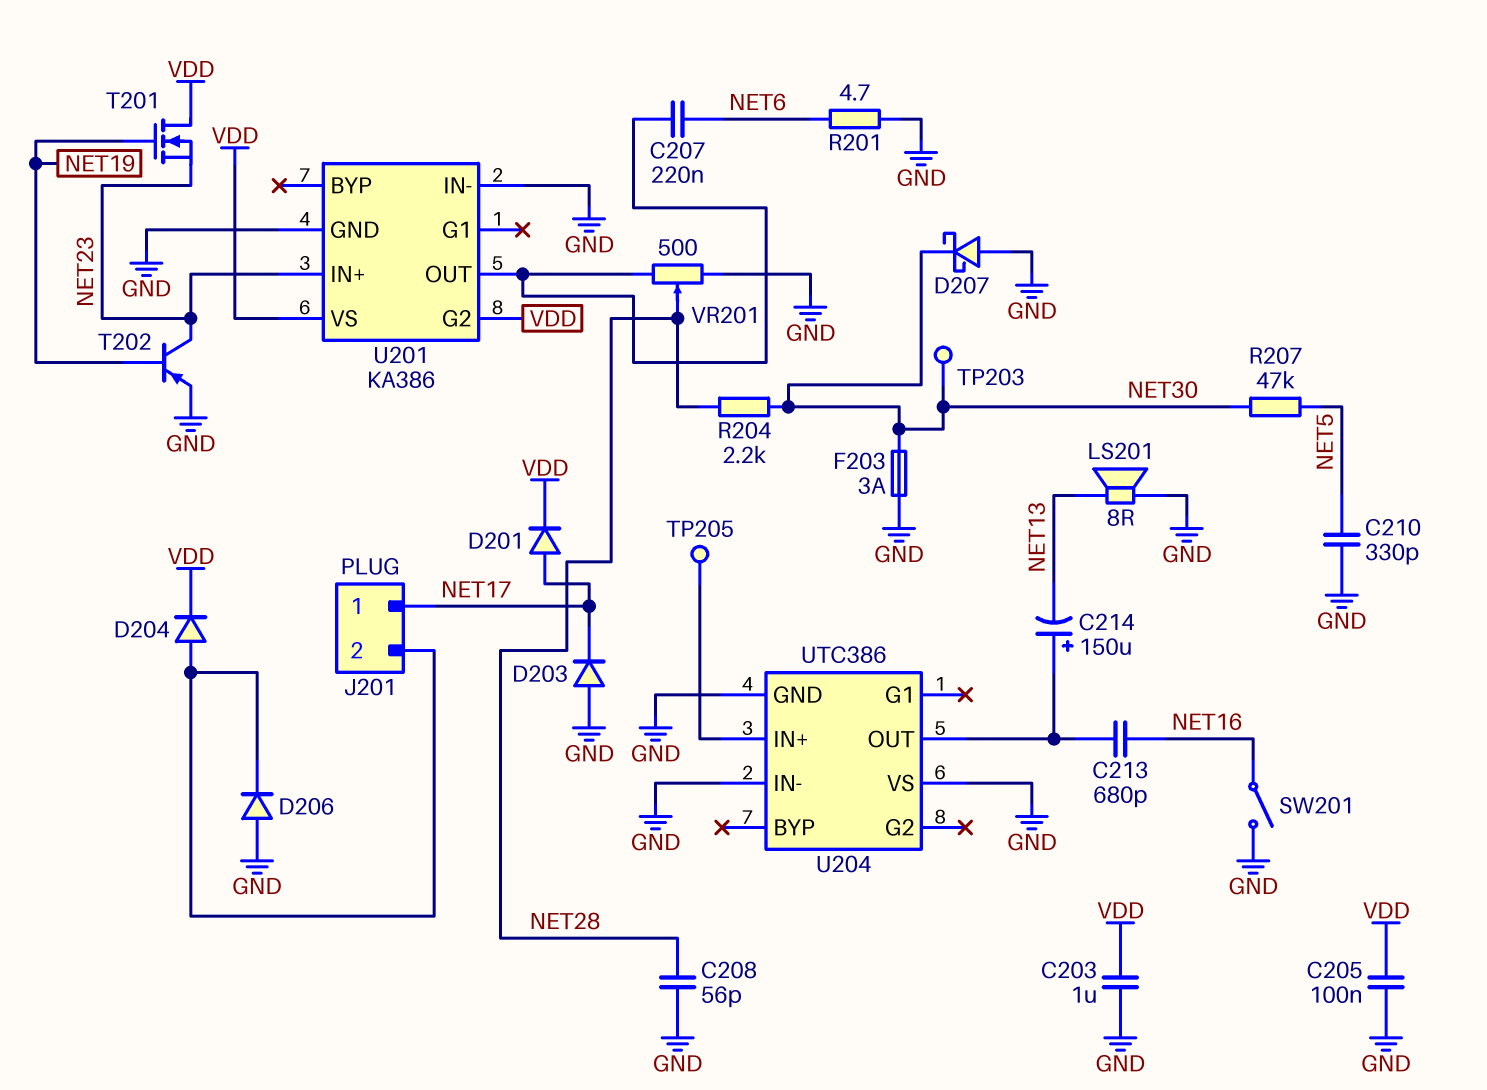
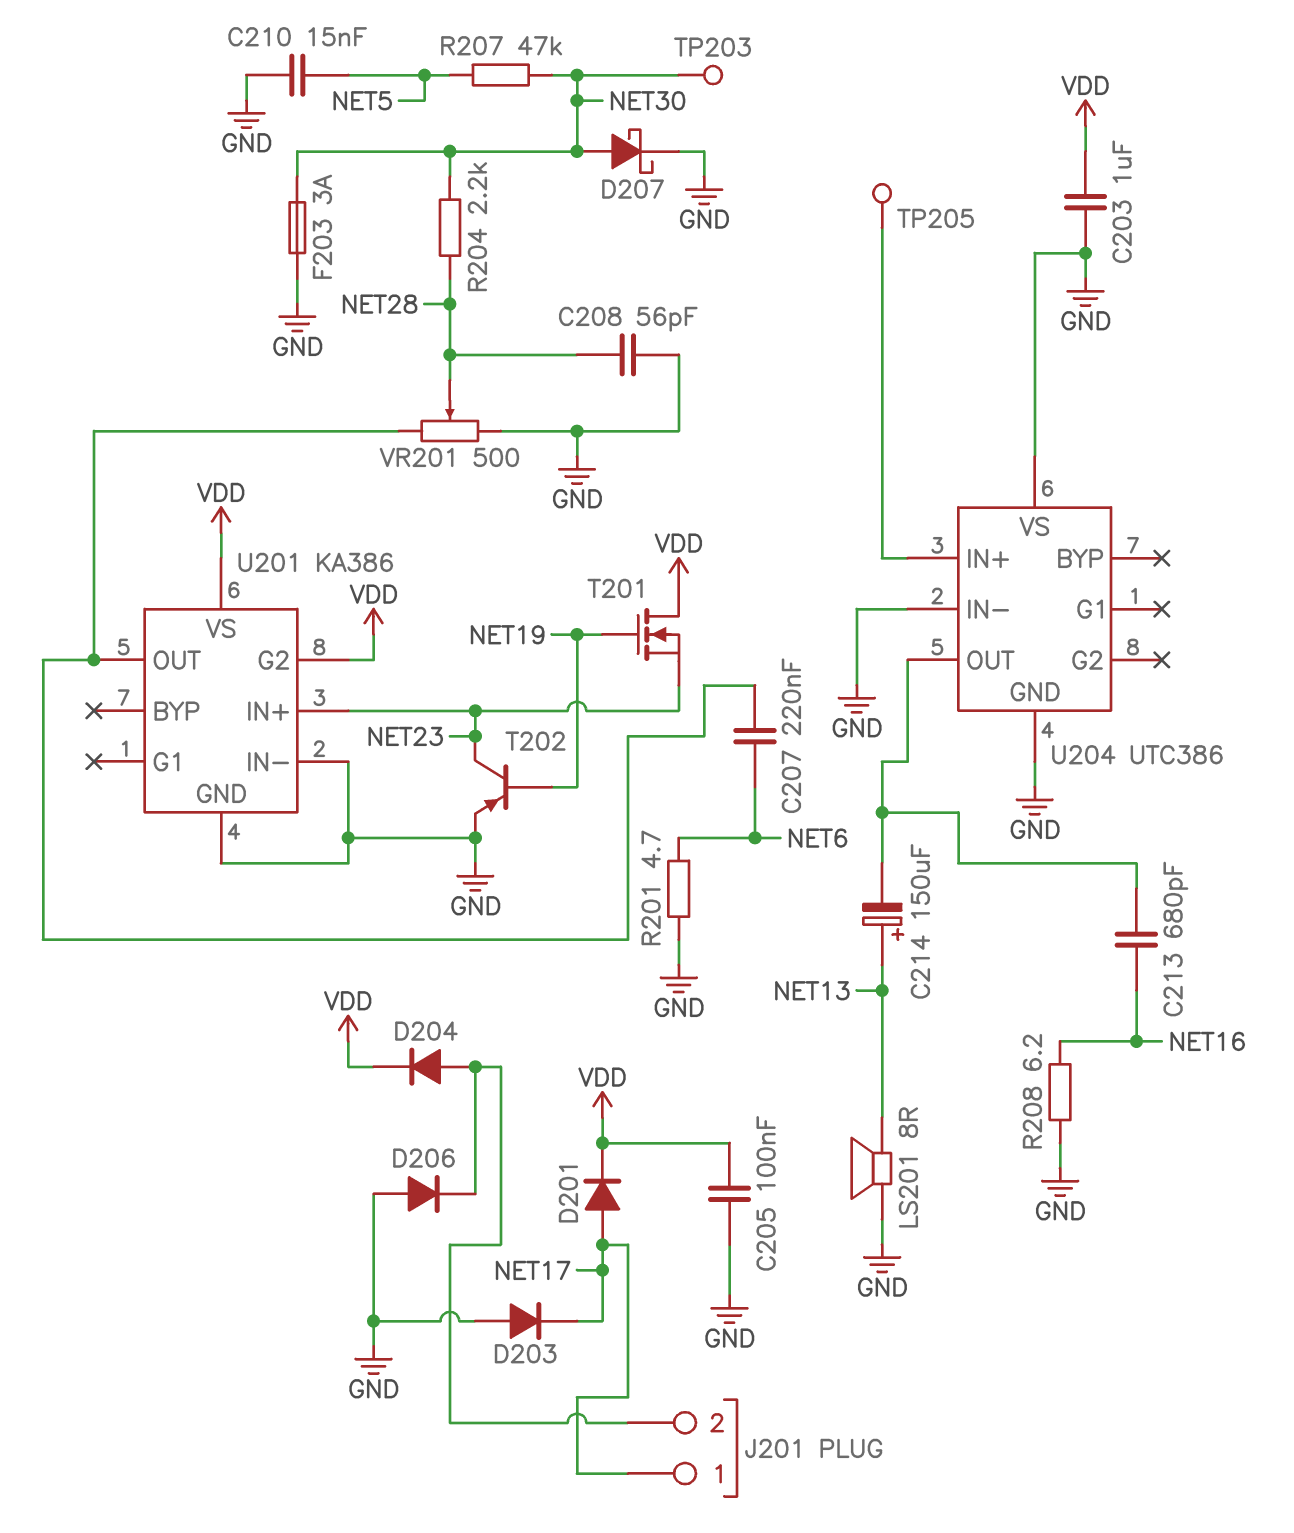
C210: 330pF (GND, NET5) -> 15nF (GND, NET5)
C214: 150uF (plus U204/OUT, minus NET13) -> 150uF (plus NET13, minus U204/OUT)
D207: schottky (A GND, K NET30) -> schottky (A NET30, K GND)
R208: none -> 6.2 (GND, NET16)
SW201: switch (GND, NET16) -> none

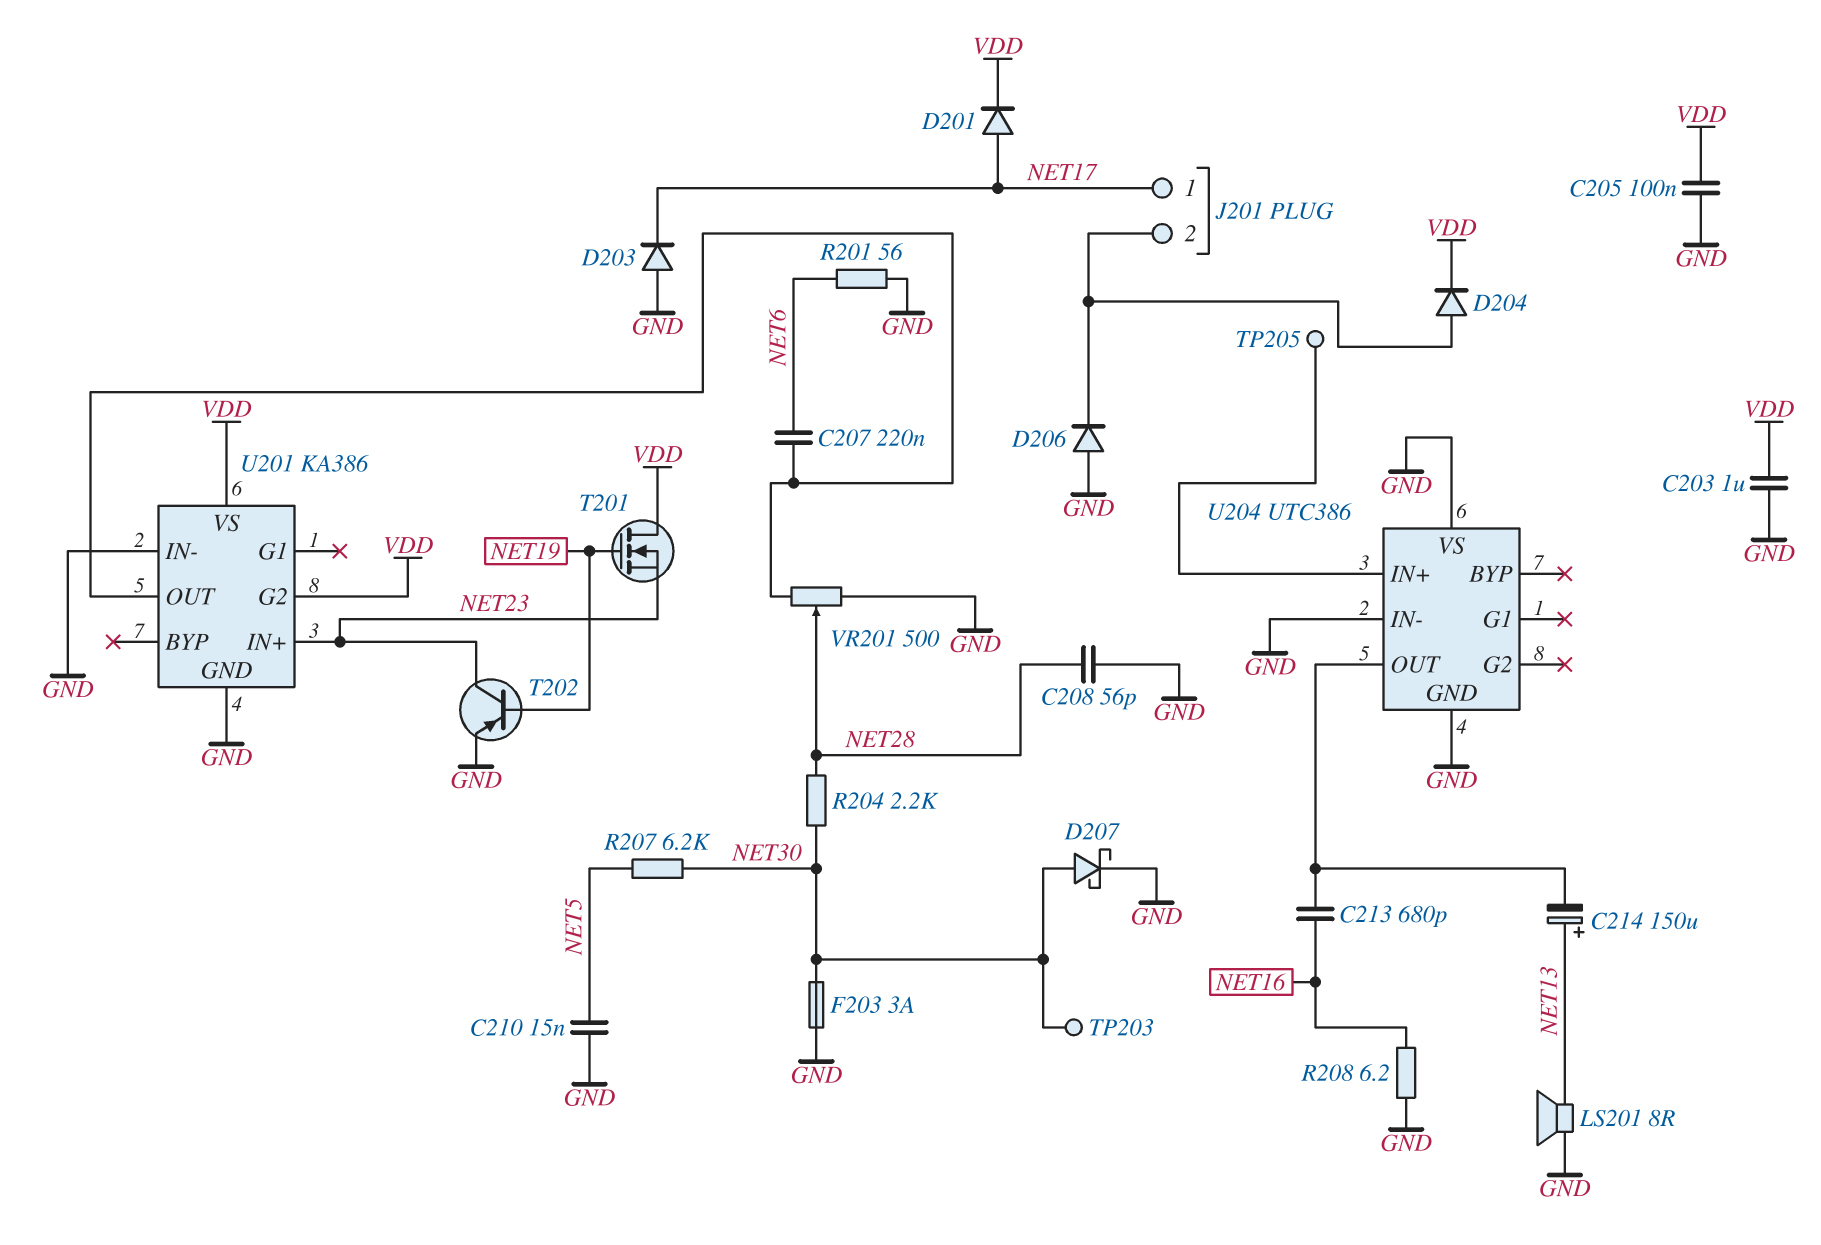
R201: 4.7 (GND, NET6) -> 56 (GND, NET6)
R207: 47k (NET5, NET30) -> 6.2k (NET5, NET30)

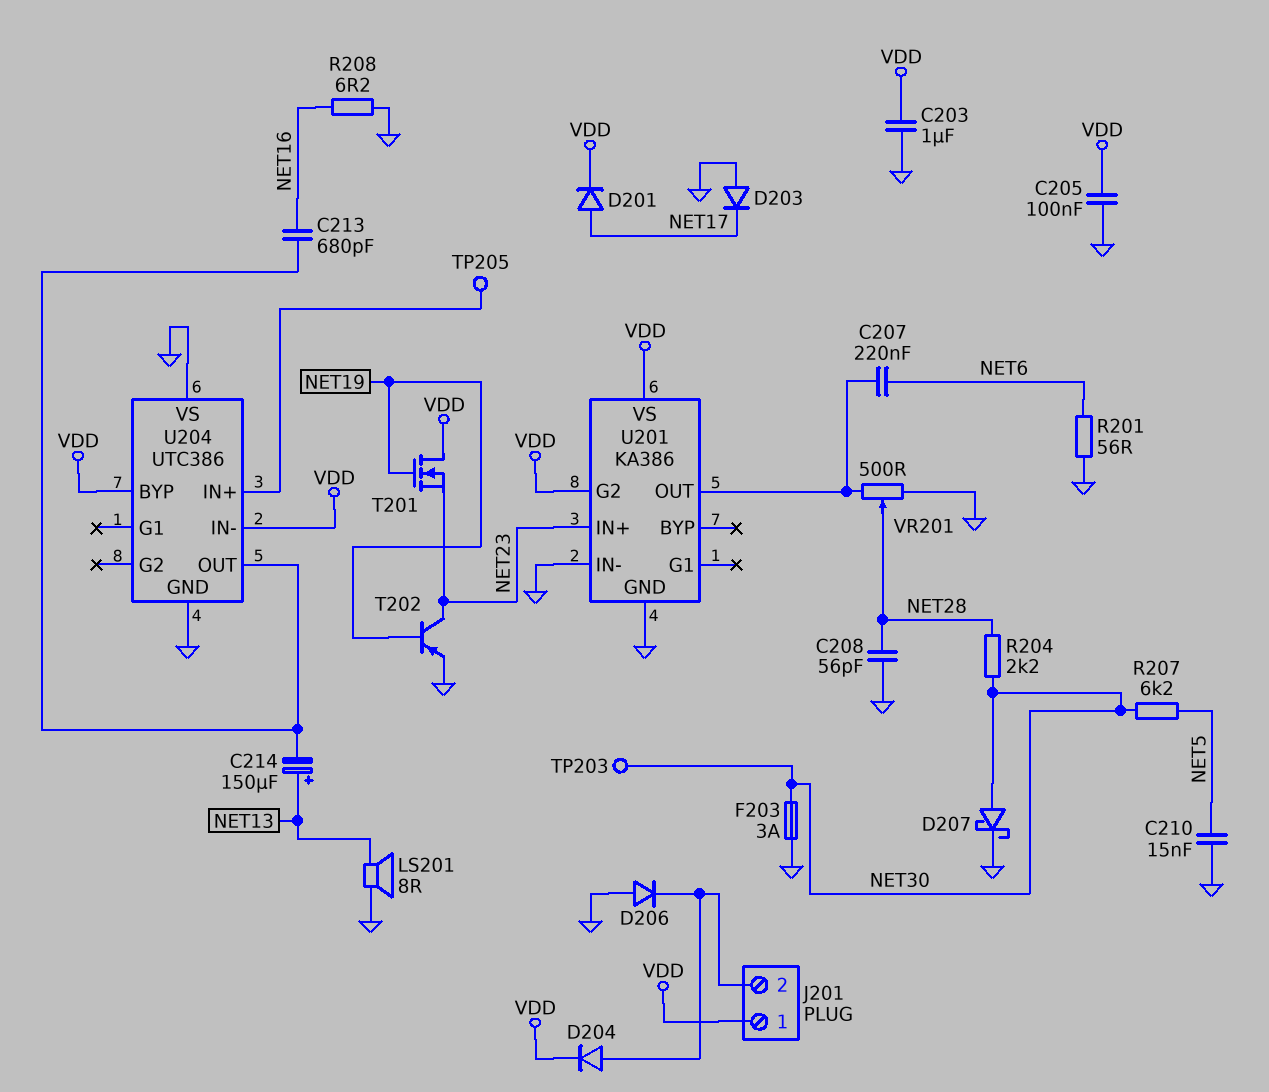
J201 pin 1: NET17 -> VDD
U204 pin BYP: none -> VDD
U204 pin IN-: GND -> VDD

